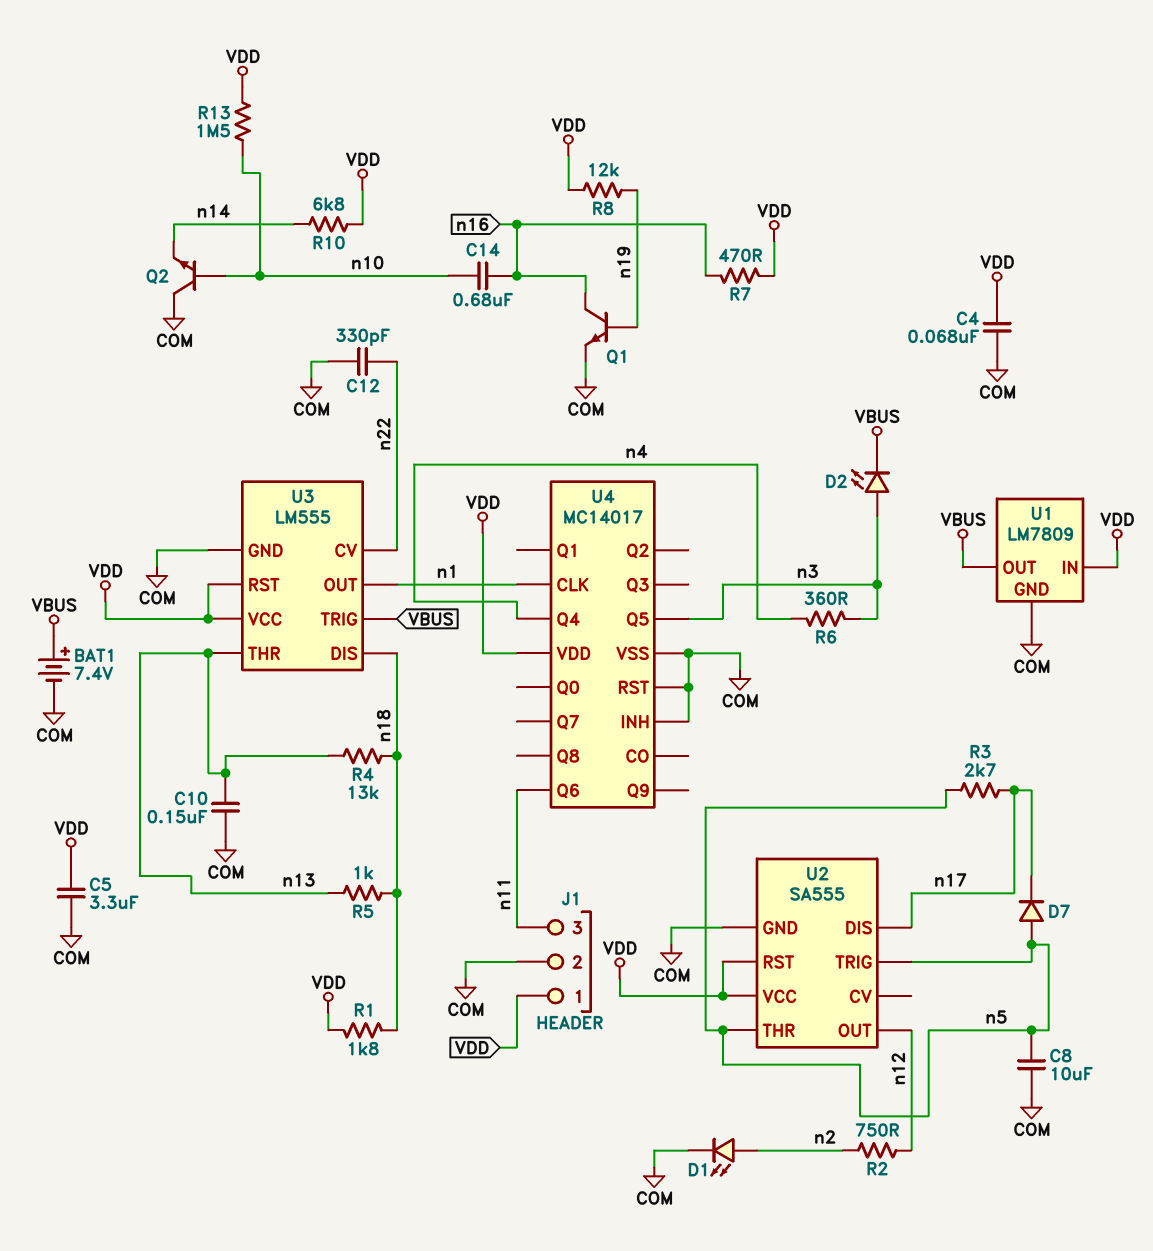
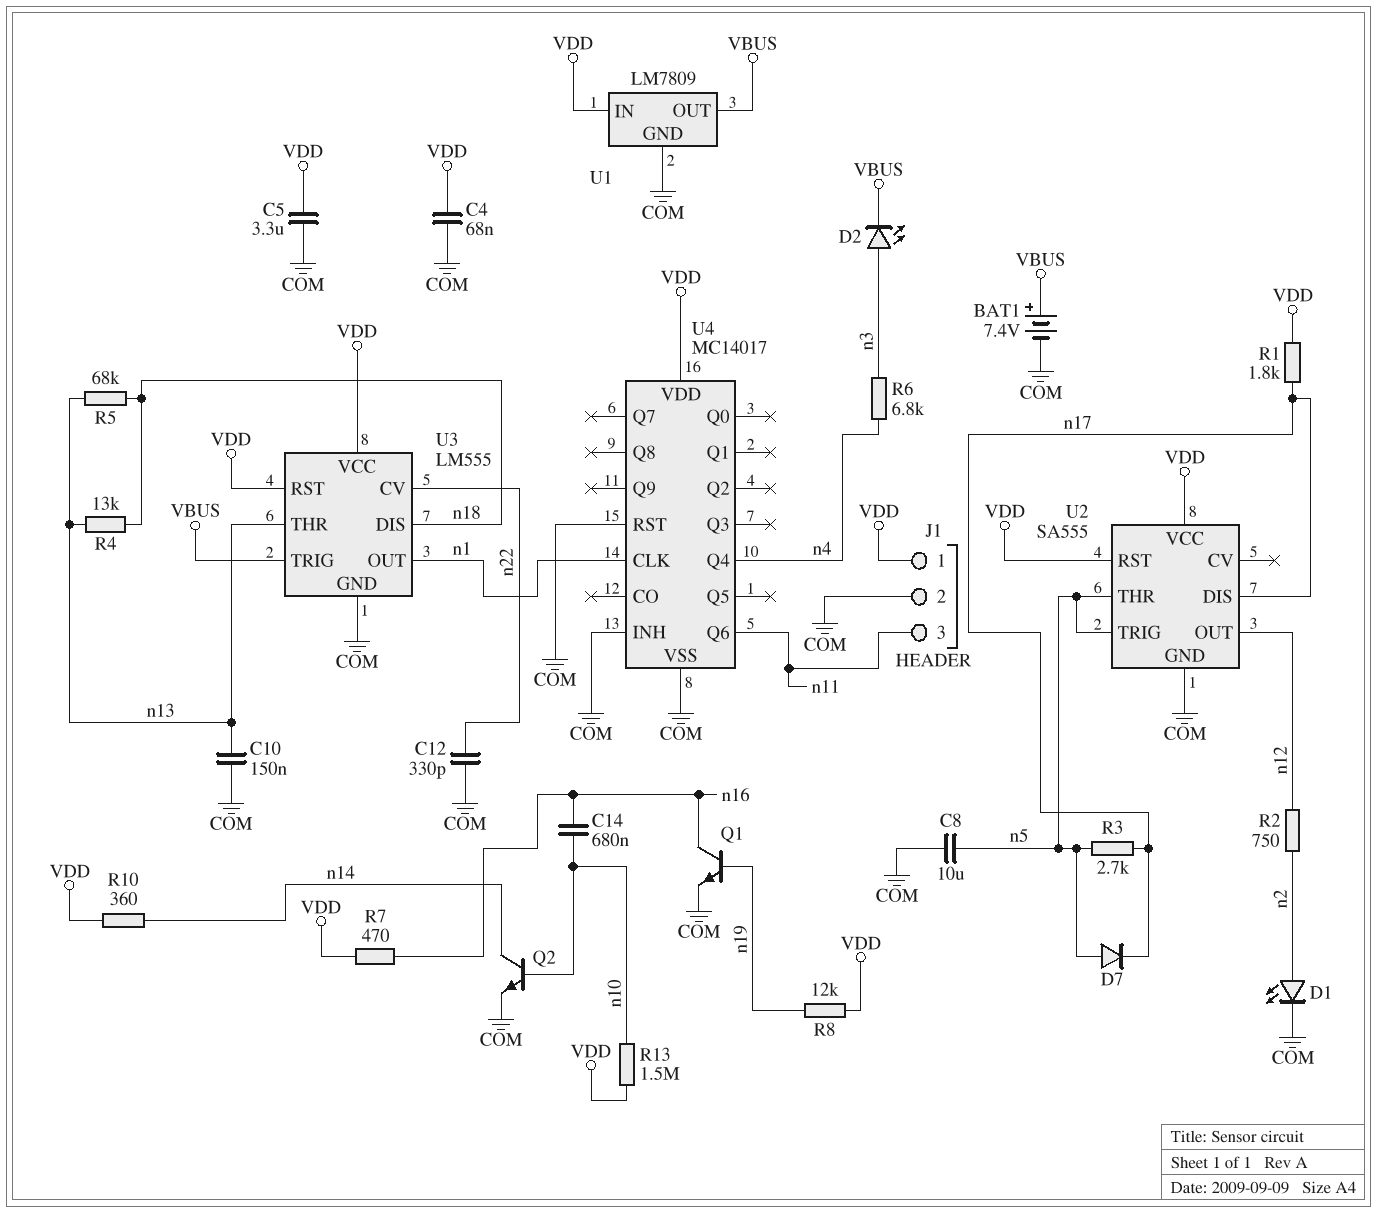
Q2: NPN (B n10, C COM, E n14) -> NPN (B n10, C n14, E COM)
R1: 1.8k (VDD, n18) -> 1.8k (VDD, n17)
R5: 1k (n13, n18) -> 68k (n13, n18)
R6: 360 (n3, n4) -> 6.8k (n3, n4)
R10: 6.8k (VDD, n14) -> 360 (VDD, n14)
U4 pin Q5: n3 -> none

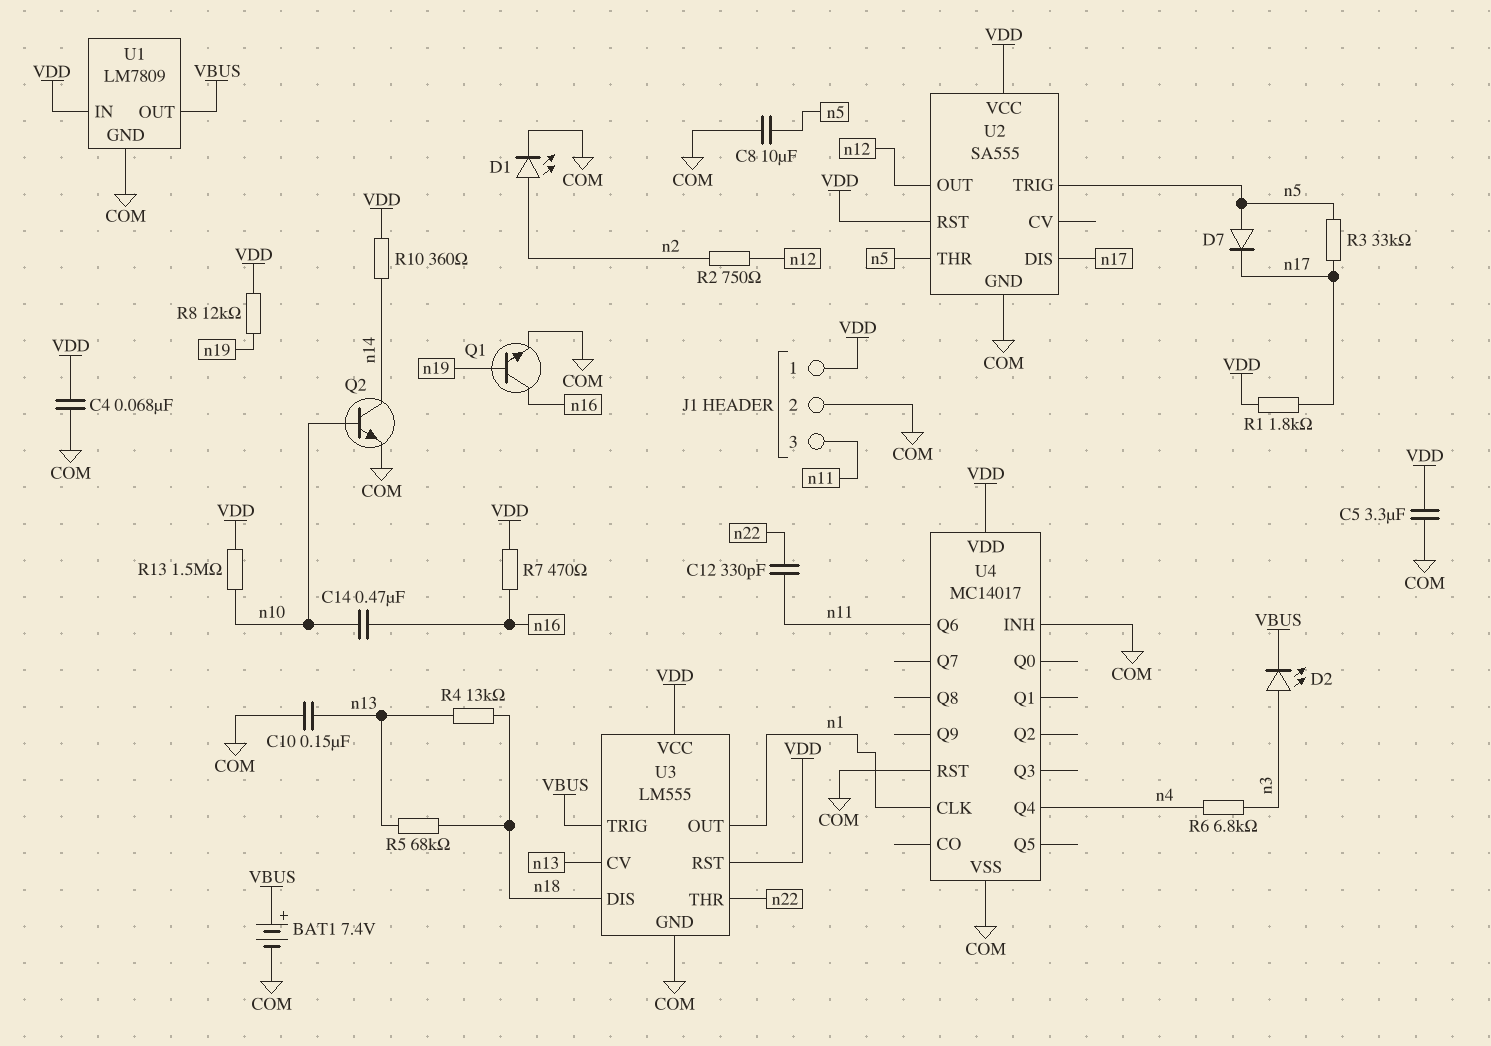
C12: 330pF (COM, n22) -> 330pF (n11, n22)
C14: 680nF (n10, n16) -> 470nF (n10, n16)
R3: 2.7k (n5, n17) -> 33k (n5, n17)
U3 pin CV: n22 -> n13
U3 pin THR: n13 -> n22

